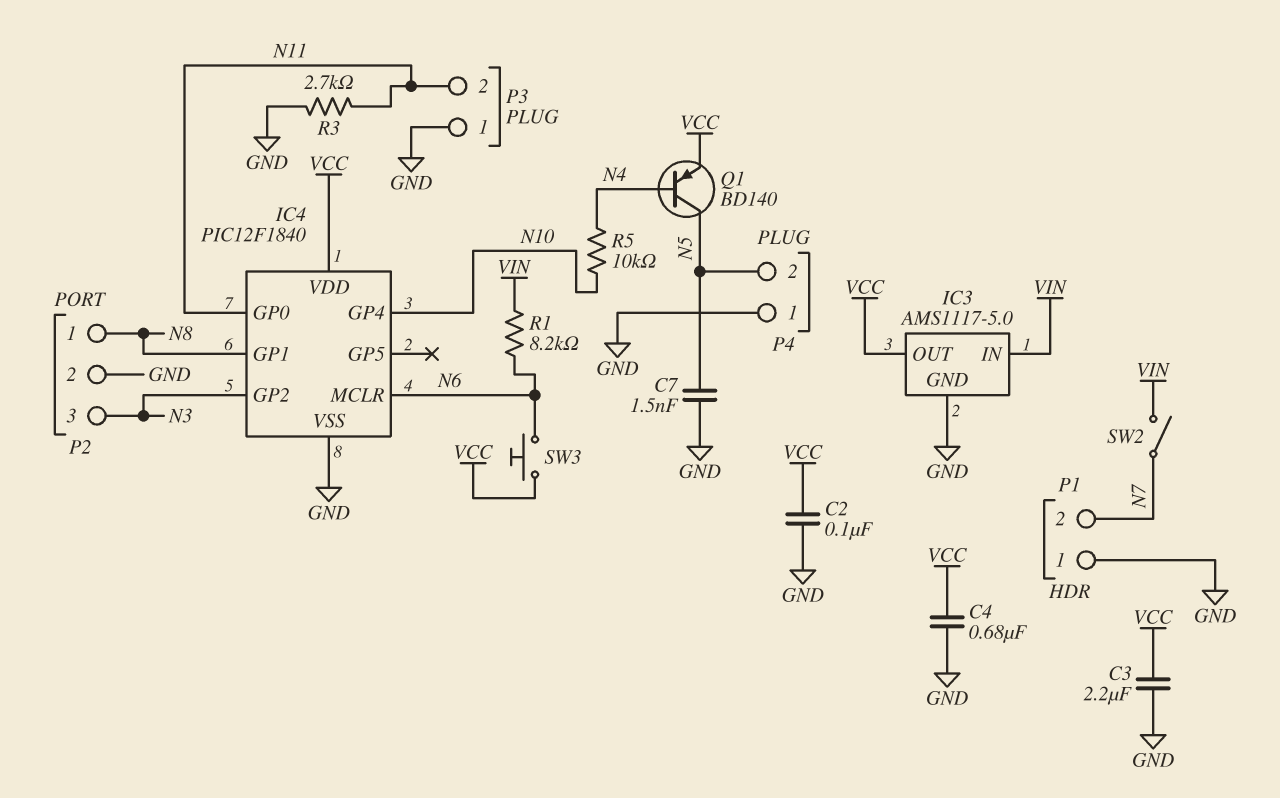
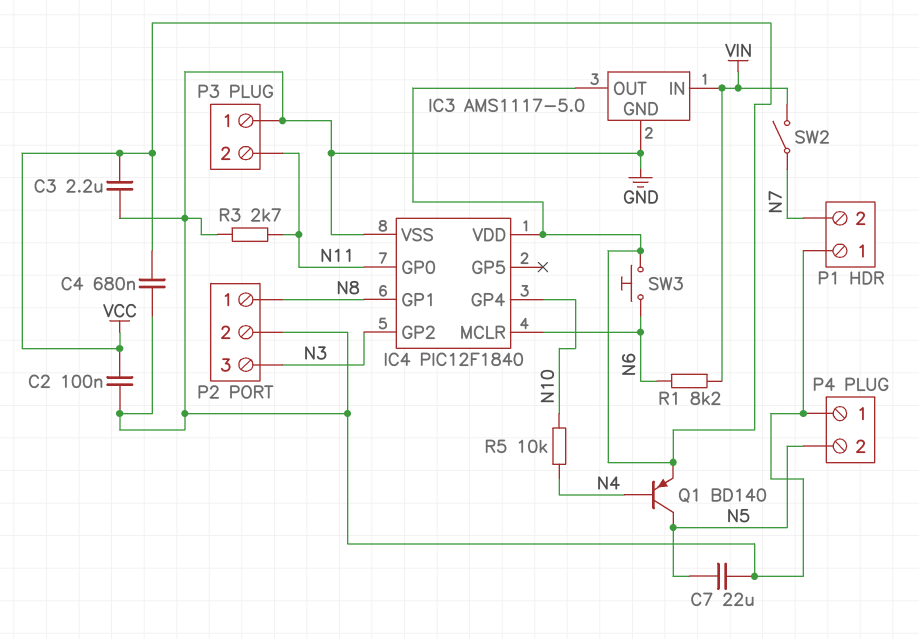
C7: 1.5nF (GND, N5) -> 22uF (GND, N5)

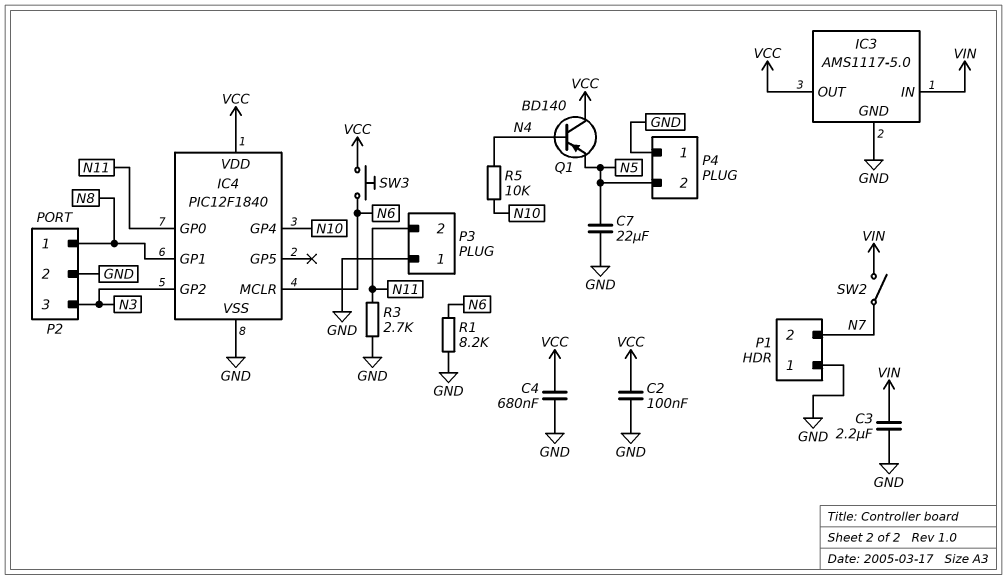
C3: 2.2uF (GND, VCC) -> 2.2uF (GND, VIN)
Q1: PNP BD140 (B N4, C N5, E VCC) -> PNP BD140 (B N4, C VCC, E N5)
R1: 8.2k (N6, VIN) -> 8.2k (GND, N6)

